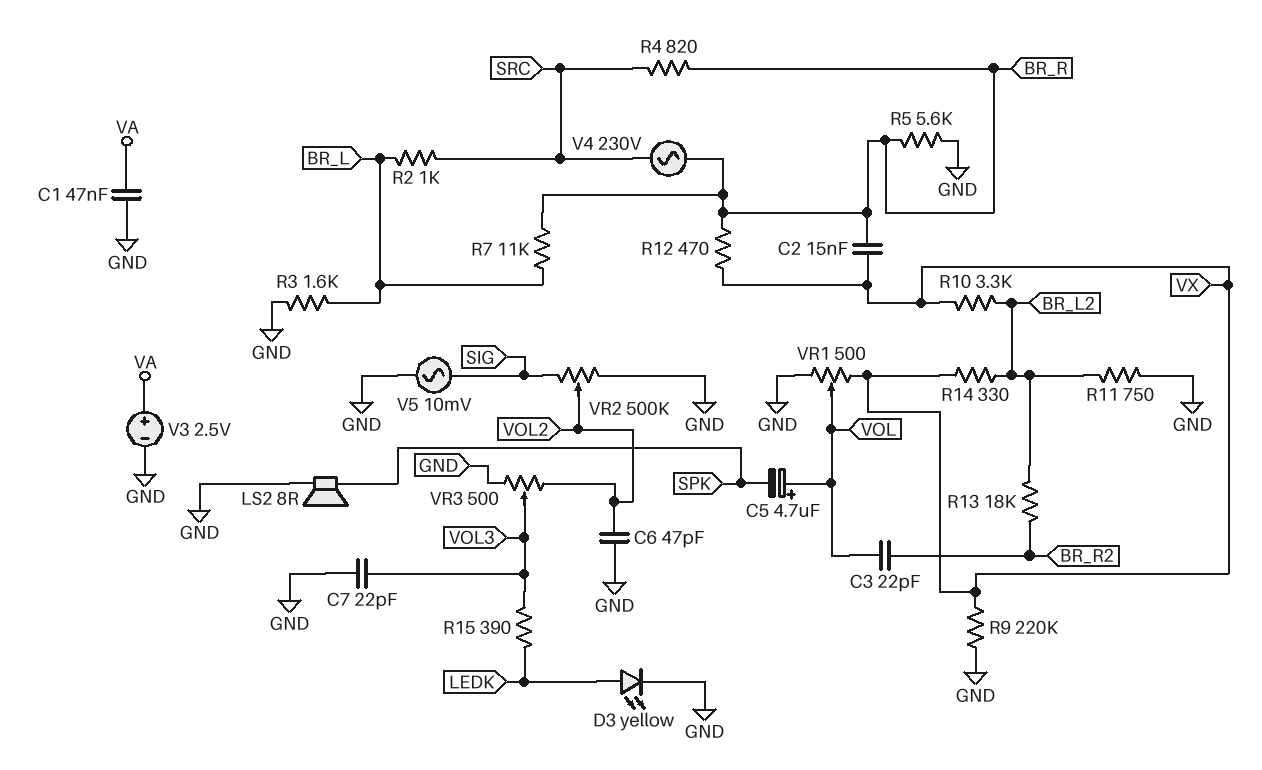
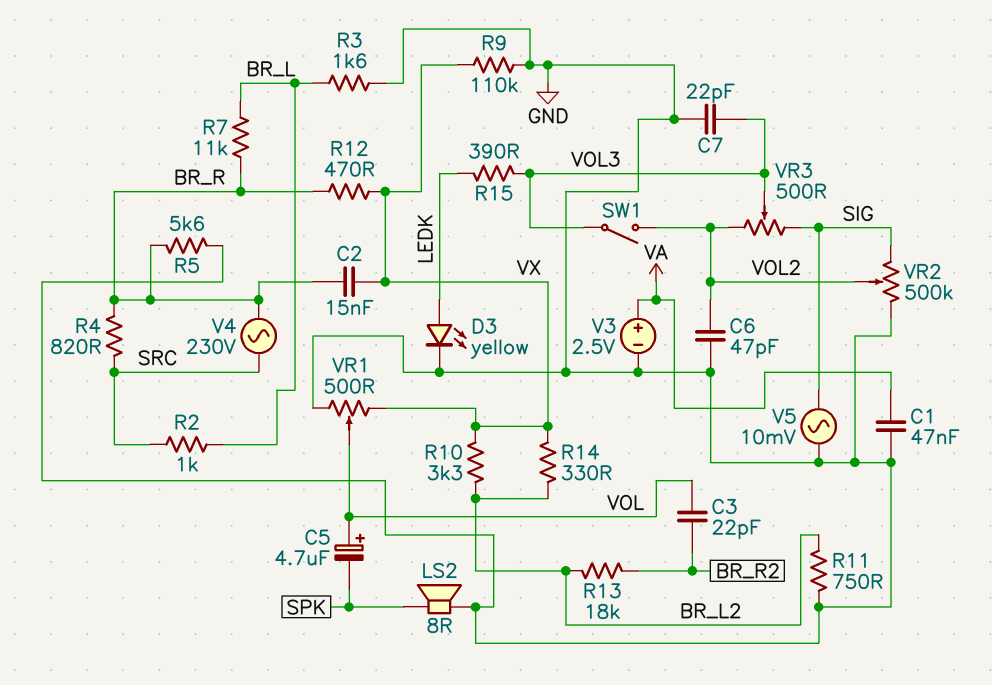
R9: 220k (GND, VX) -> 110k (GND, VX)
SW1: none -> switch (VOL2, VOL3)
VR3: 500 (GND, VOL2, wiper VOL3) -> 500 (SIG, VOL2, wiper VOL3)

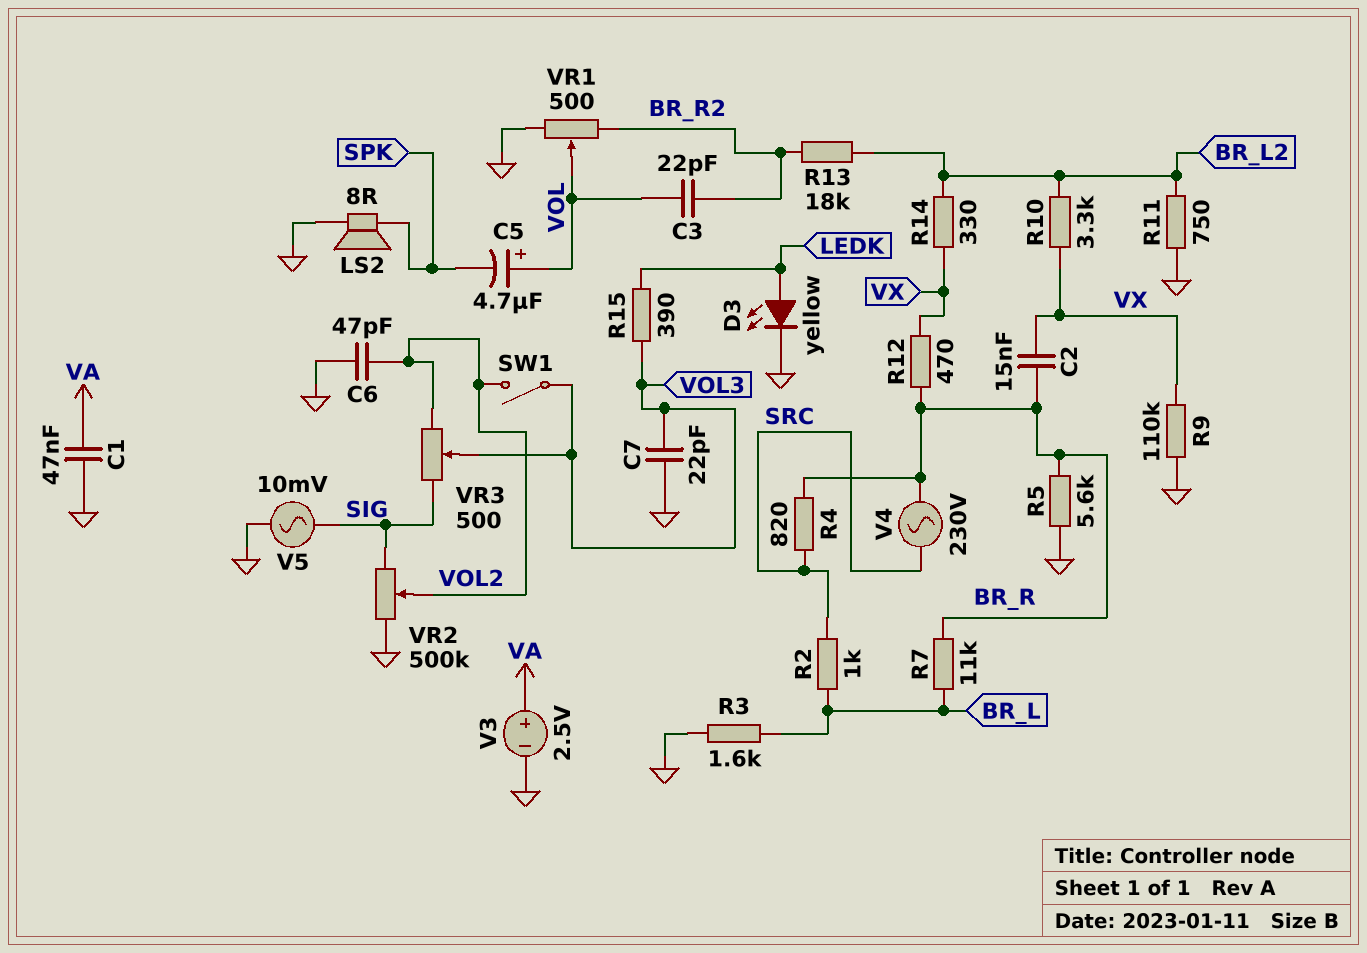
VR1: 500 (GND, VX, wiper VOL) -> 500 (BR_R2, GND, wiper VOL)

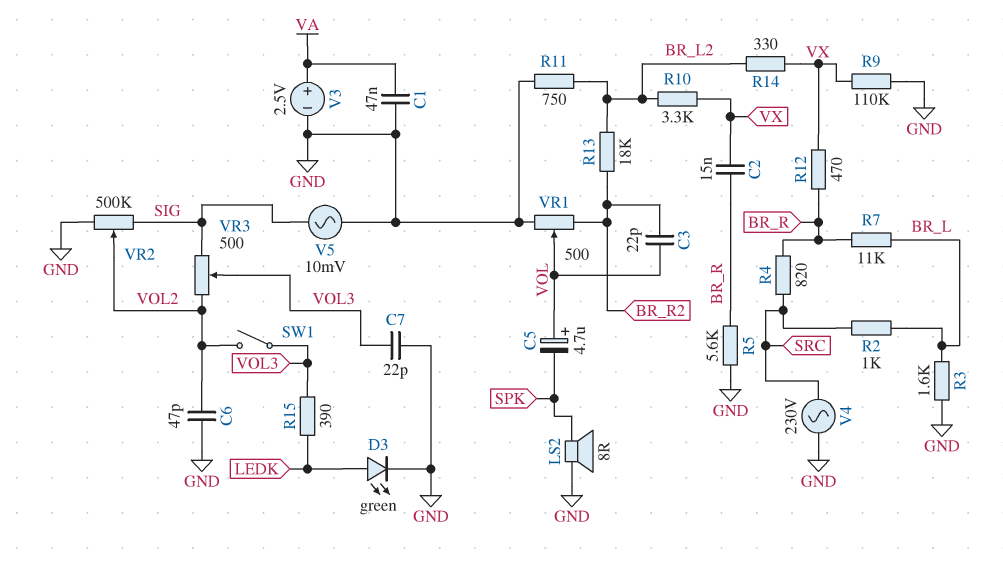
D3: LED yellow (A LEDK, K GND) -> LED green (A LEDK, K GND)
V4: AC 230V (BR_R, SRC) -> AC 230V (GND, SRC)

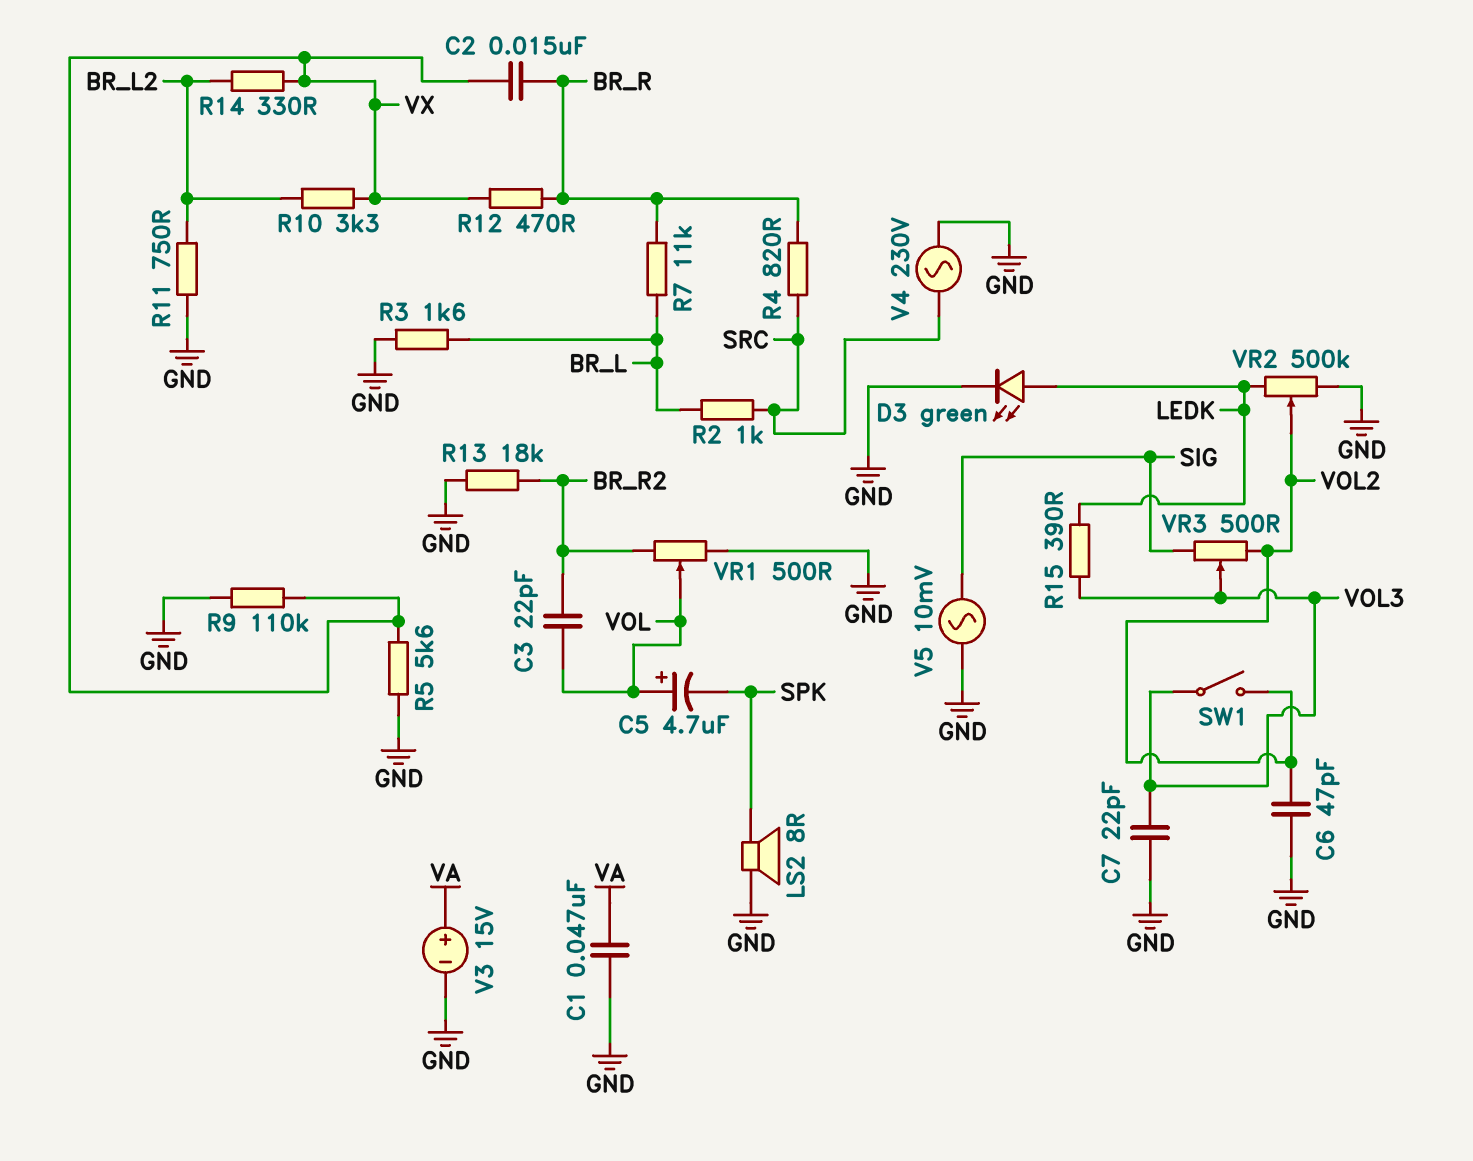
R5: 5.6k (BR_R, GND) -> 5.6k (GND, VX)
R13: 18k (BR_L2, BR_R2) -> 18k (BR_R2, GND)
V3: 2.5V (plus VA, minus GND) -> 15V (plus VA, minus GND)
VR2: 500k (GND, SIG, wiper VOL2) -> 500k (GND, LEDK, wiper VOL2)

